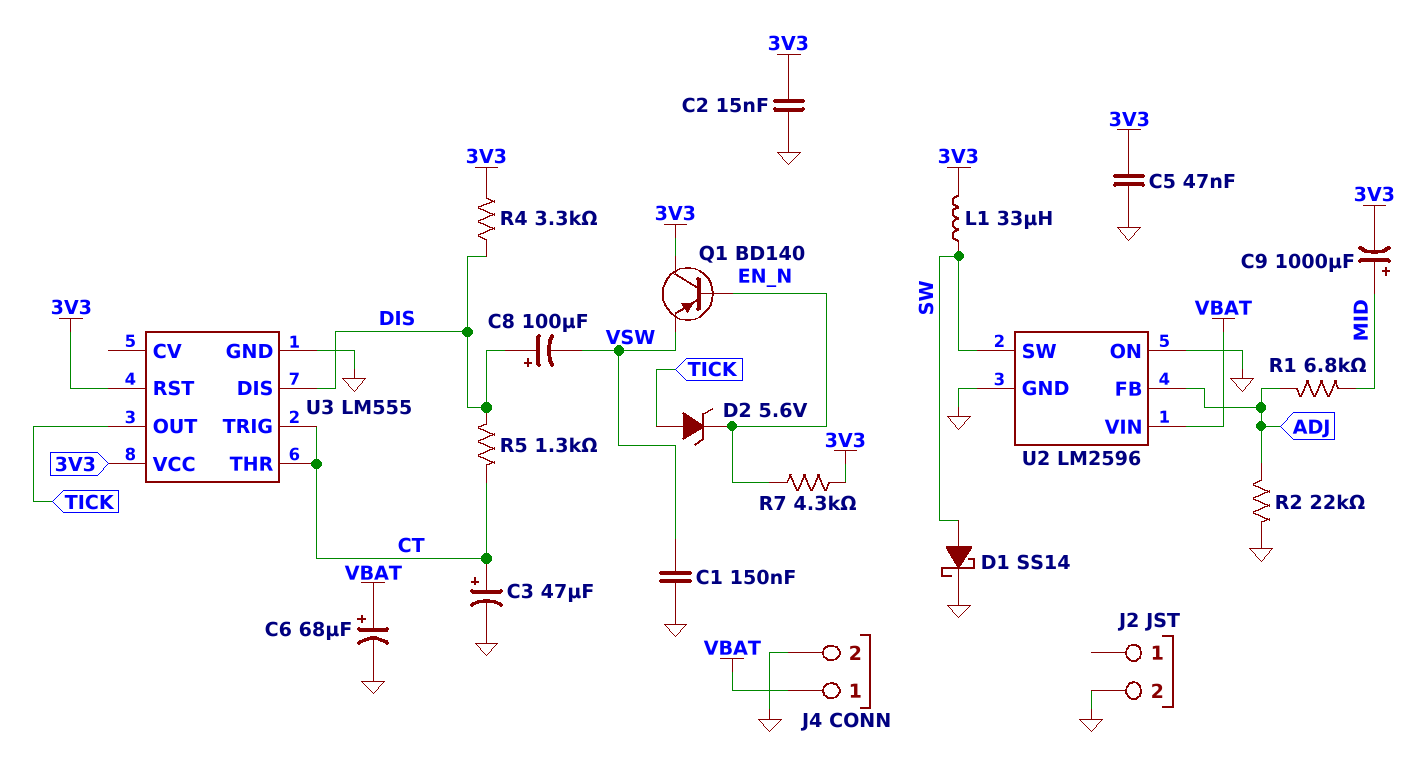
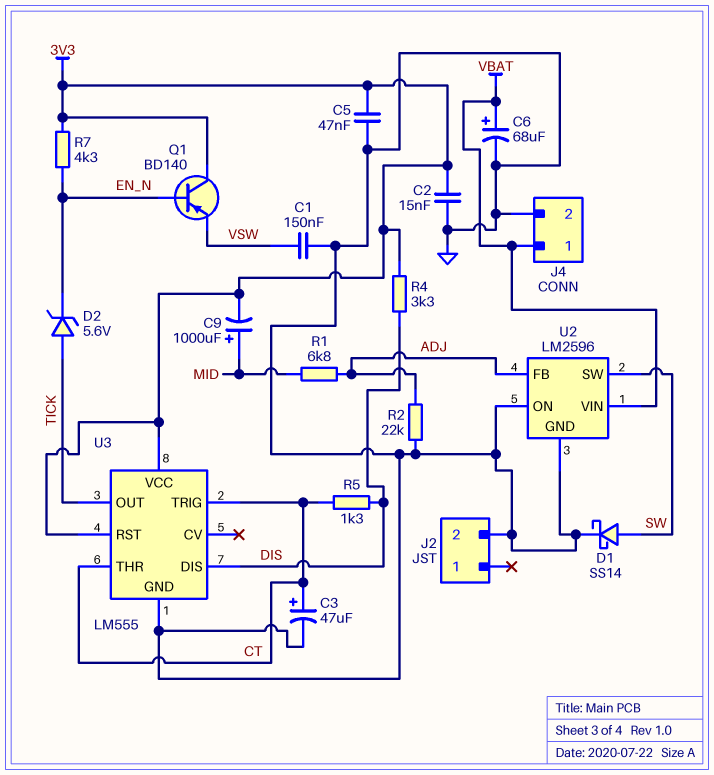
C8: 100uF (plus DIS, minus VSW) -> none
L1: 33uH (3V3, SW) -> none

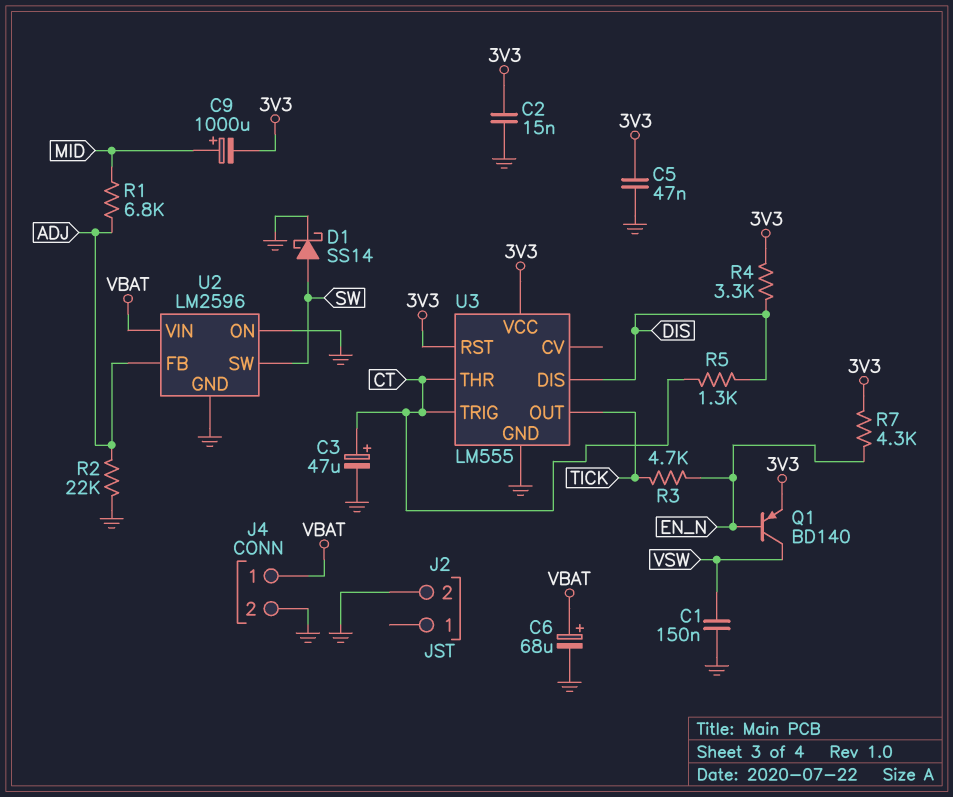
D2: zener 5.6V (A TICK, K EN_N) -> none
Q1: PNP BD140 (B EN_N, C 3V3, E VSW) -> PNP BD140 (B EN_N, C VSW, E 3V3)
R3: none -> 4.7k (EN_N, TICK)

